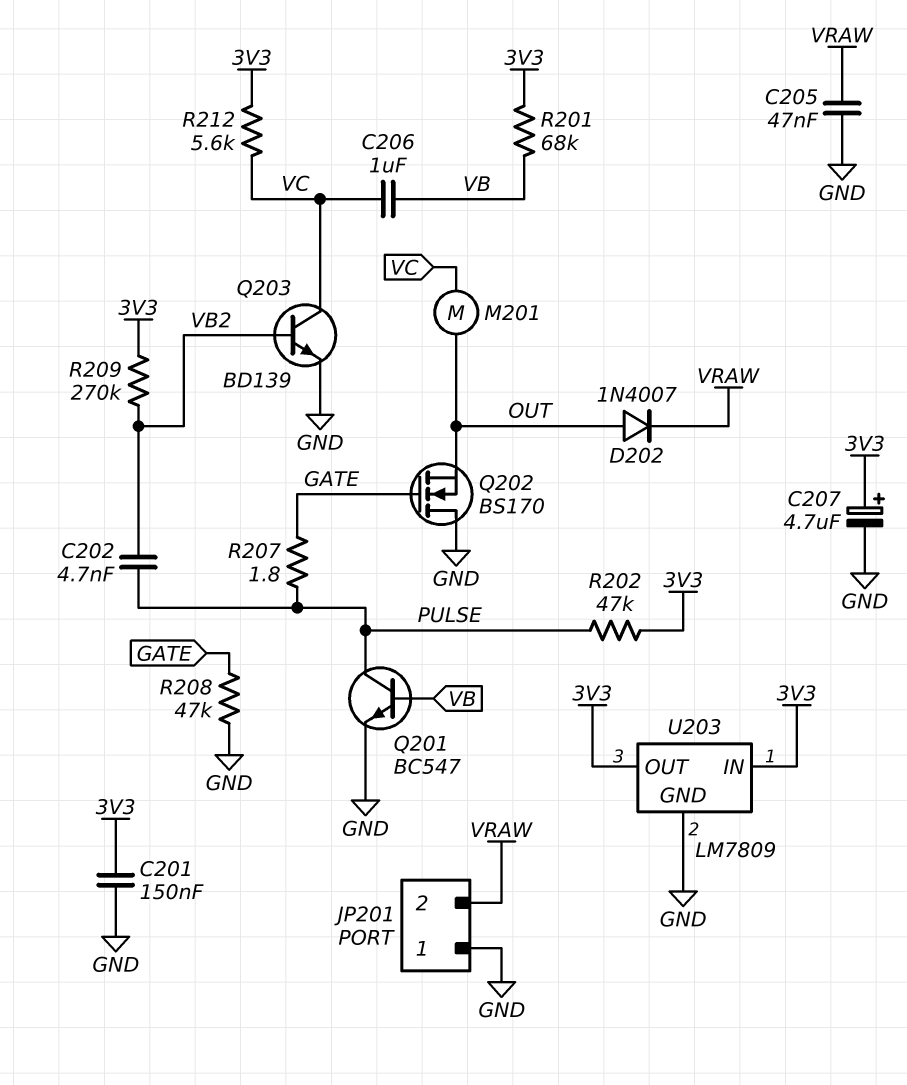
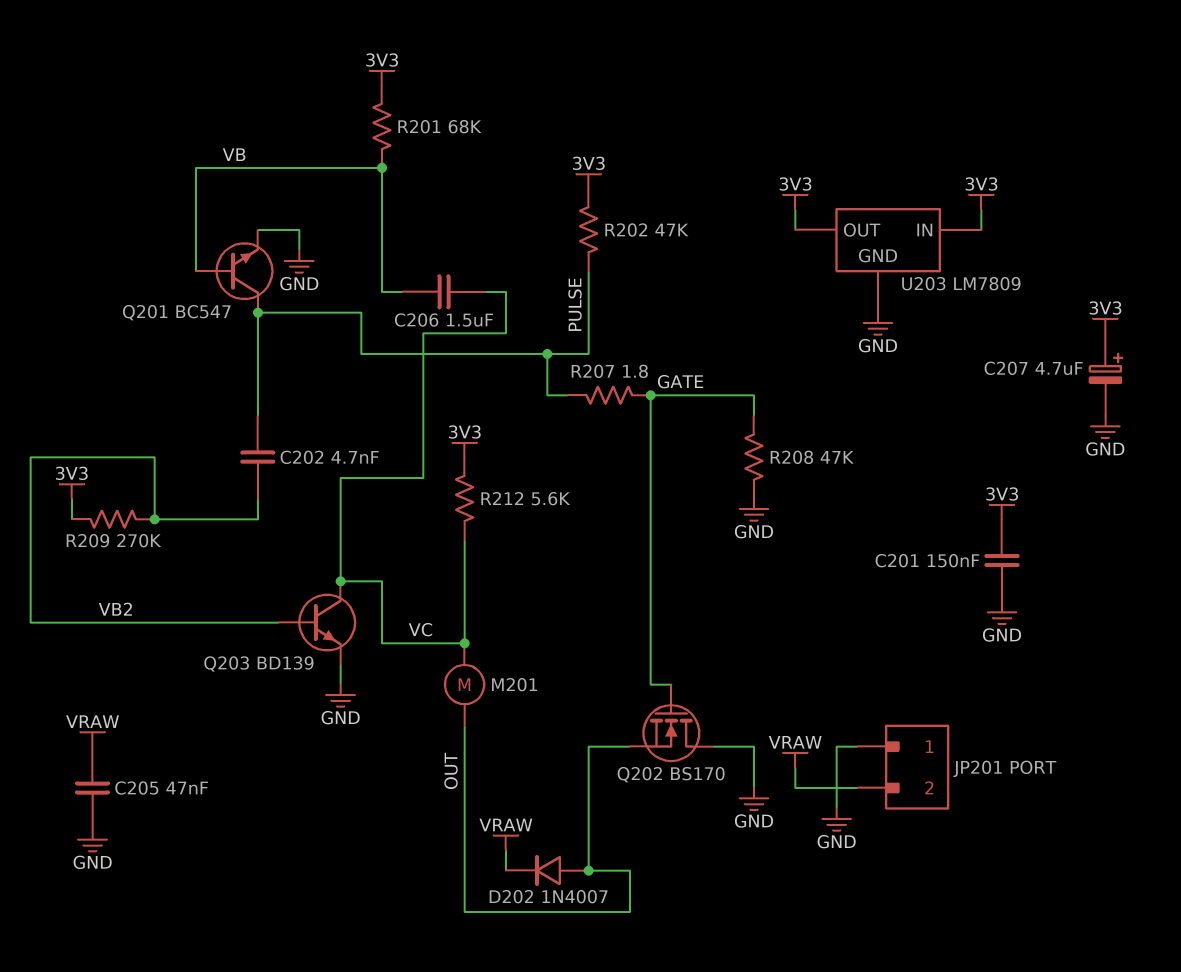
C206: 1uF (VB, VC) -> 1.5uF (VB, VC)

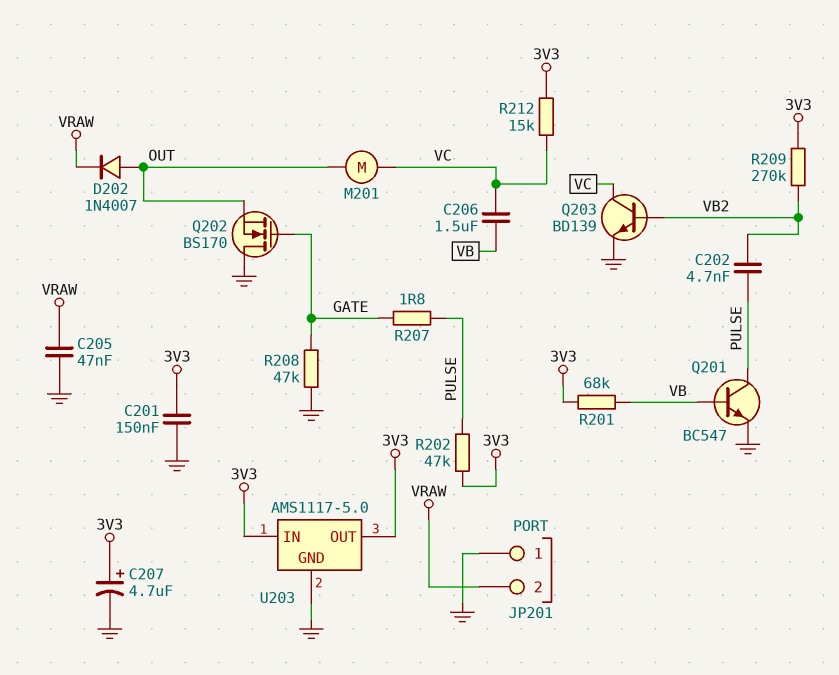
R212: 5.6k (3V3, VC) -> 15k (3V3, VC)
U203: LM7809 -> AMS1117-5.0

